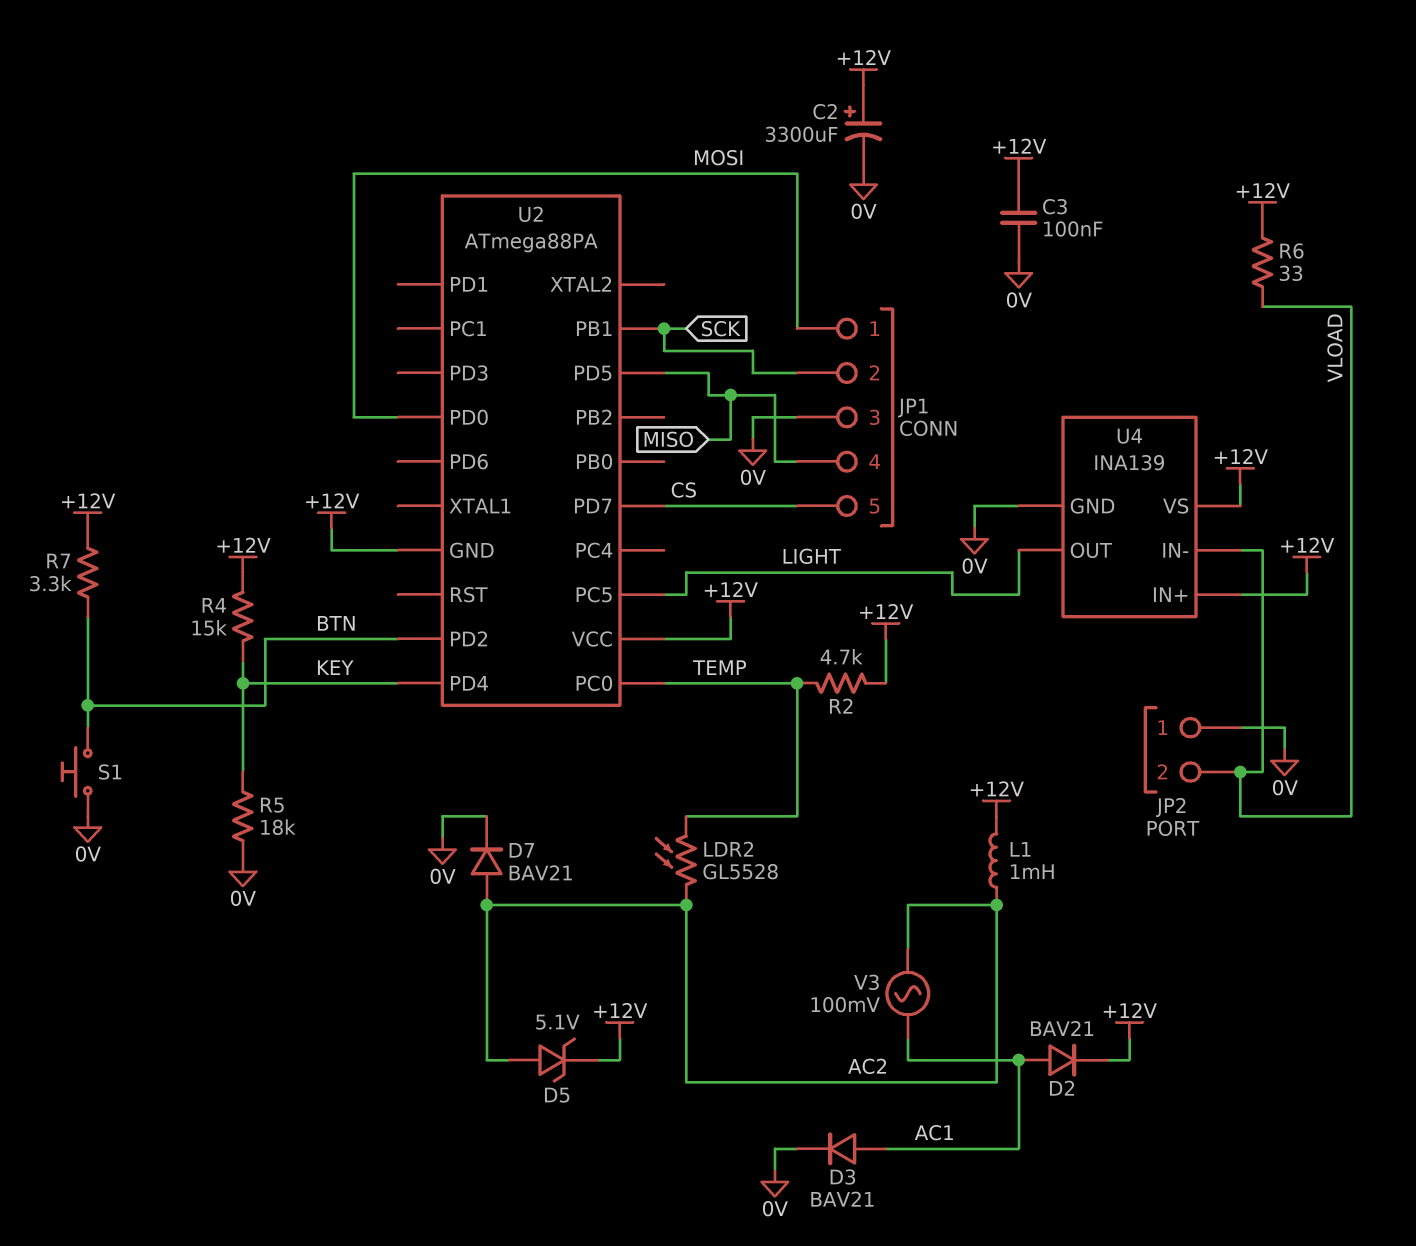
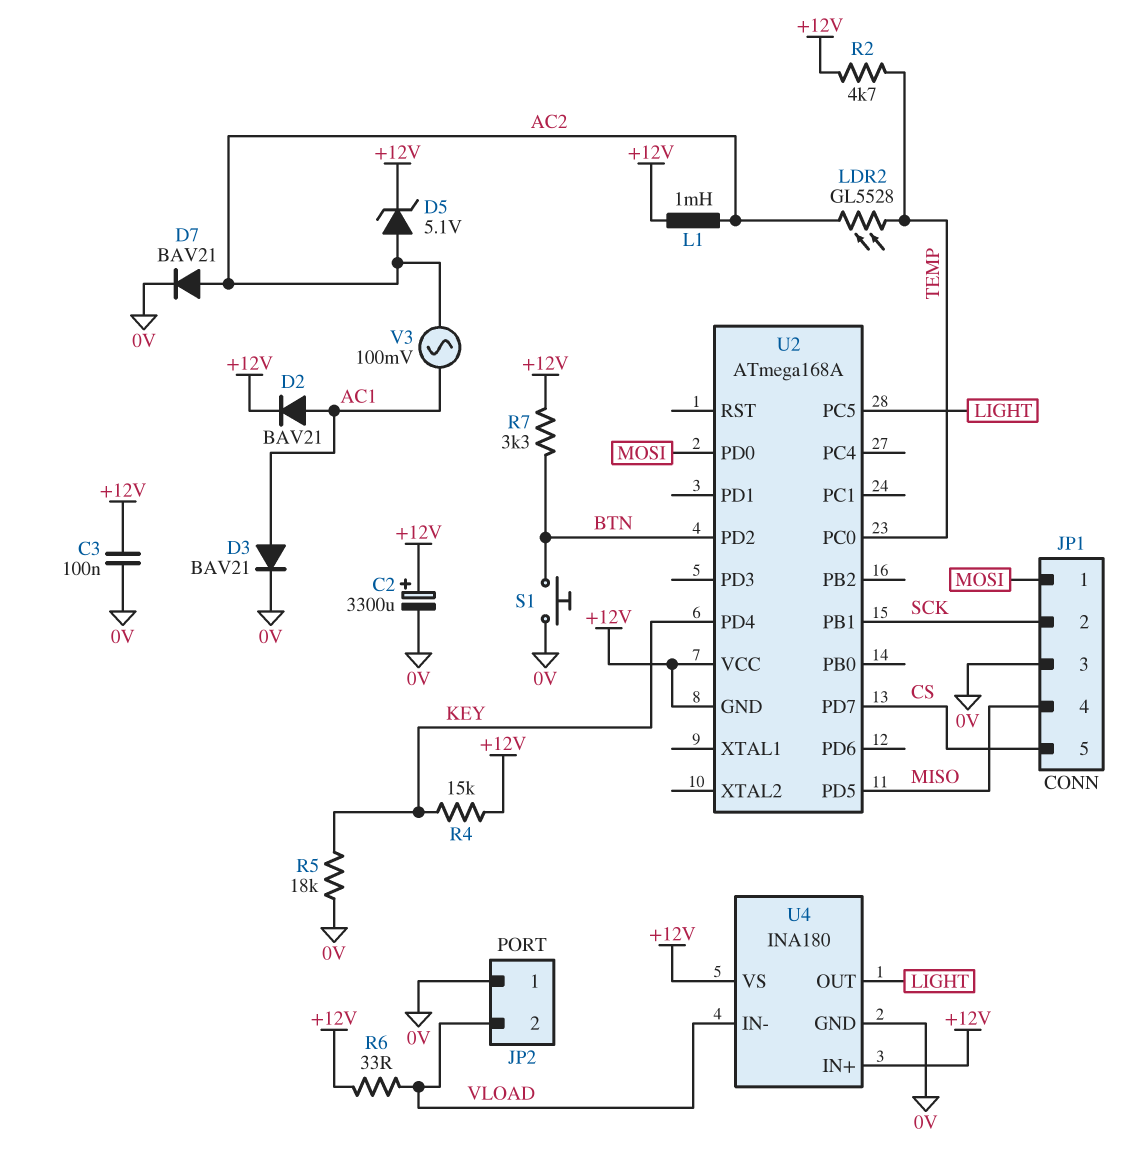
U2: ATmega88PA -> ATmega168A
U4: INA139 -> INA180

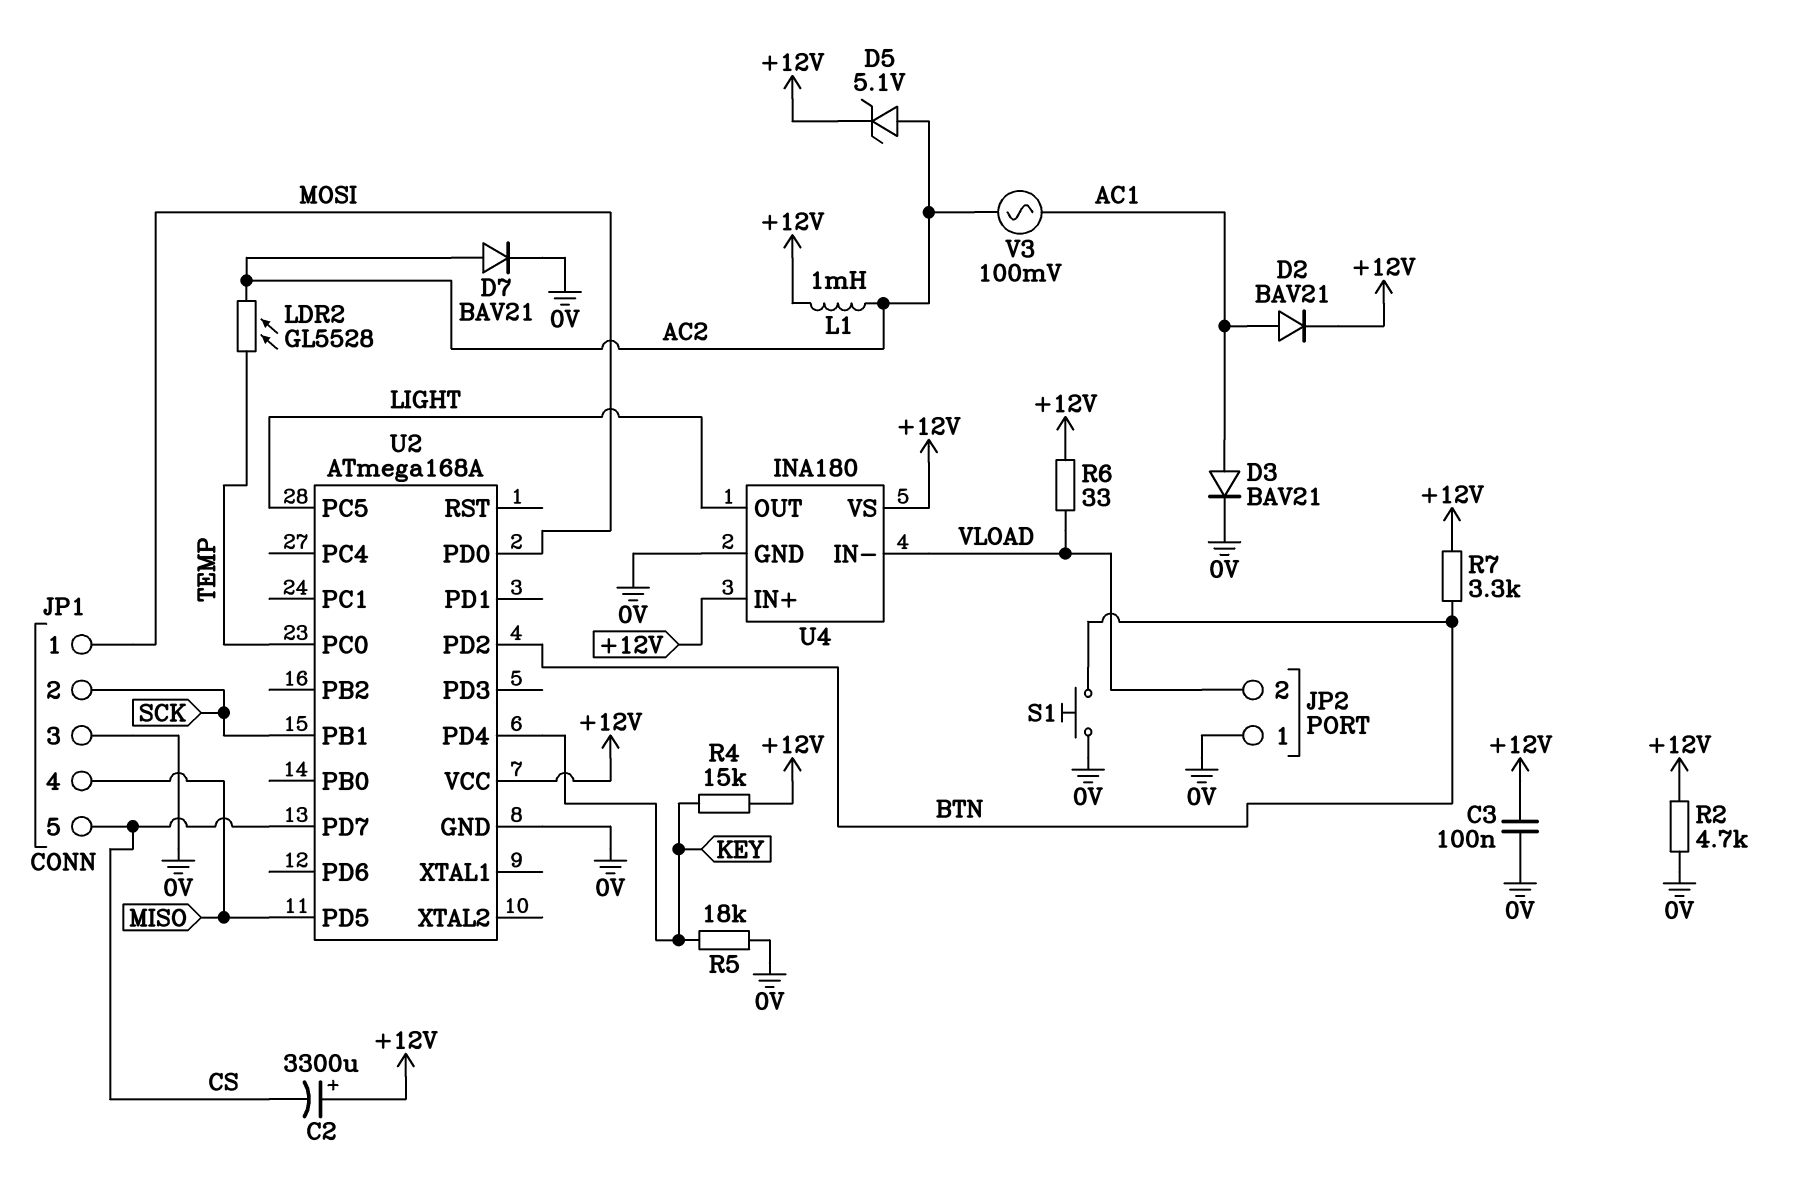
C2: 3300uF (plus +12V, minus 0V) -> 3300uF (plus +12V, minus CS)
R2: 4.7k (+12V, TEMP) -> 4.7k (+12V, 0V)
U2 pin GND: +12V -> 0V

